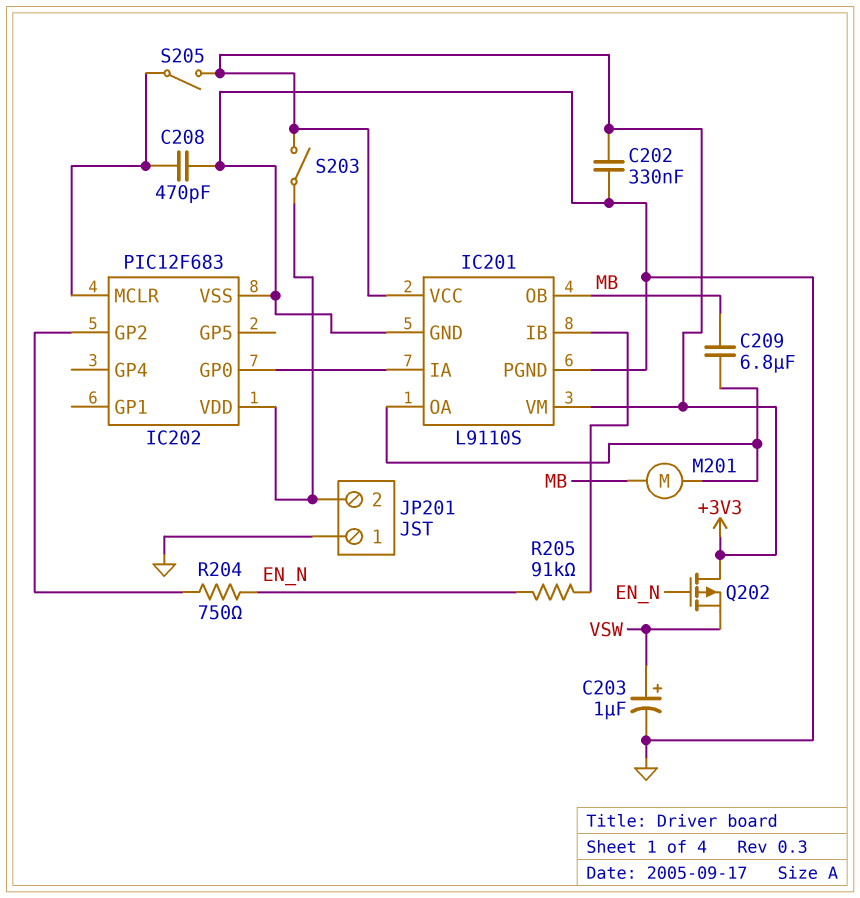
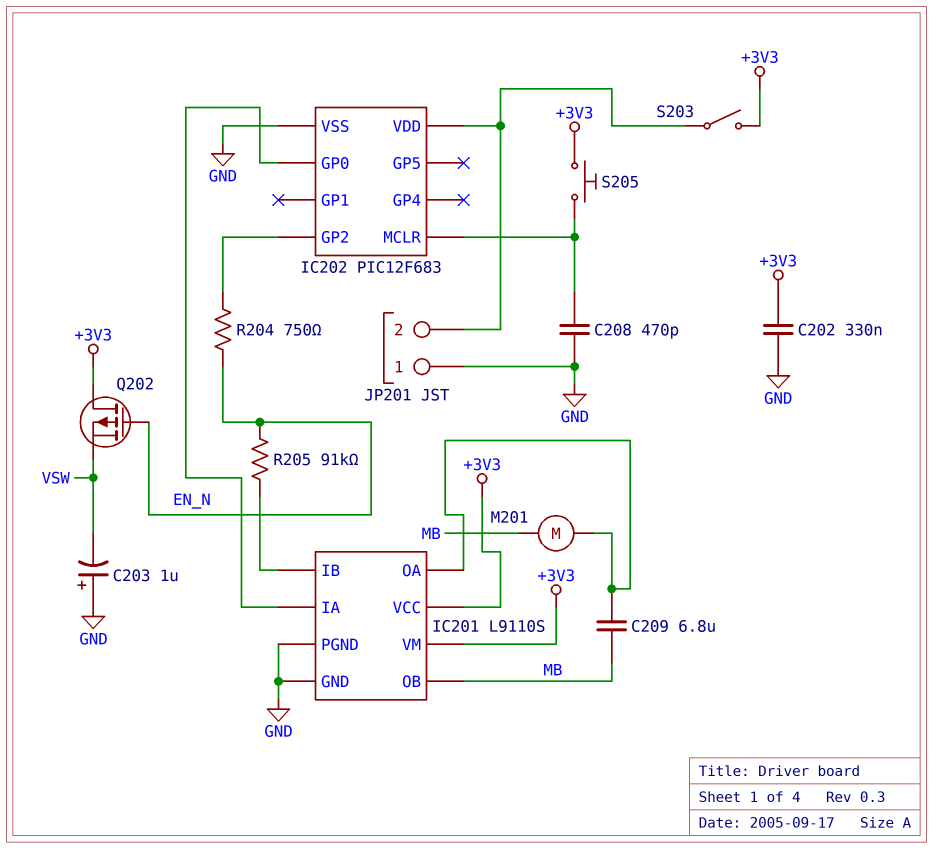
C203: 1uF (plus VSW, minus GND) -> 1uF (plus GND, minus VSW)
S205: switch (+3V3, IC202/MCLR) -> button (+3V3, IC202/MCLR)

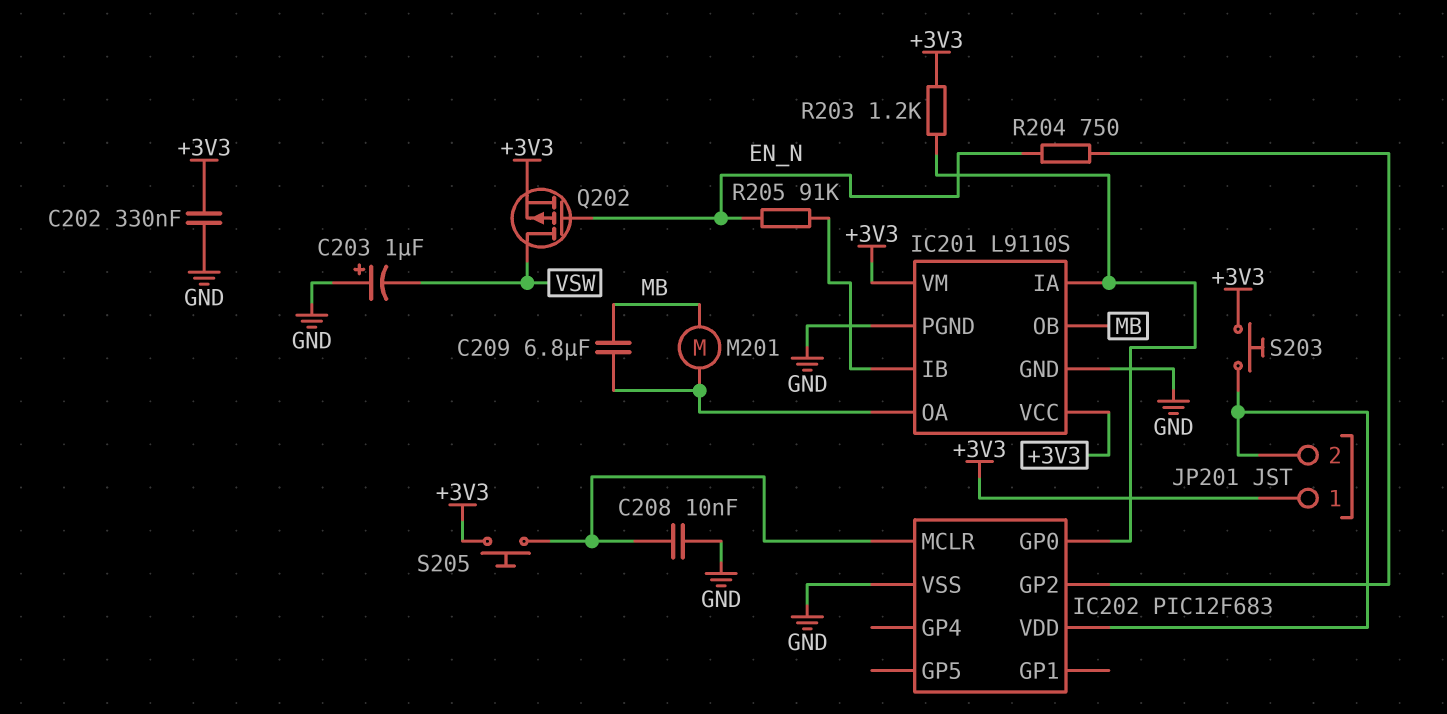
C208: 470pF (GND, IC202/MCLR) -> 10nF (GND, IC202/MCLR)
JP201 pin 1: GND -> +3V3
Q202: PMOS (G EN_N, D +3V3, S VSW) -> PMOS (G EN_N, D VSW, S +3V3)
R203: none -> 1.2k (+3V3, IC201/IA)
S203: switch (+3V3, IC202/VDD) -> button (+3V3, IC202/VDD)

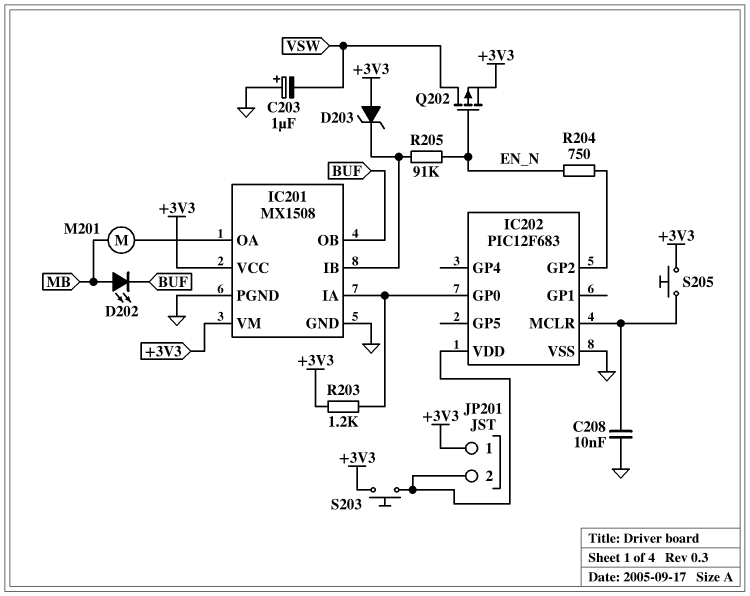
C202: 330nF (+3V3, GND) -> none
C209: 6.8uF (IC201/OA, MB) -> none
D202: none -> LED (A MB, K BUF)
D203: none -> zener (A +3V3, K IC201/IB)
IC201: L9110S -> MX1508
IC201 pin OB: MB -> BUF

